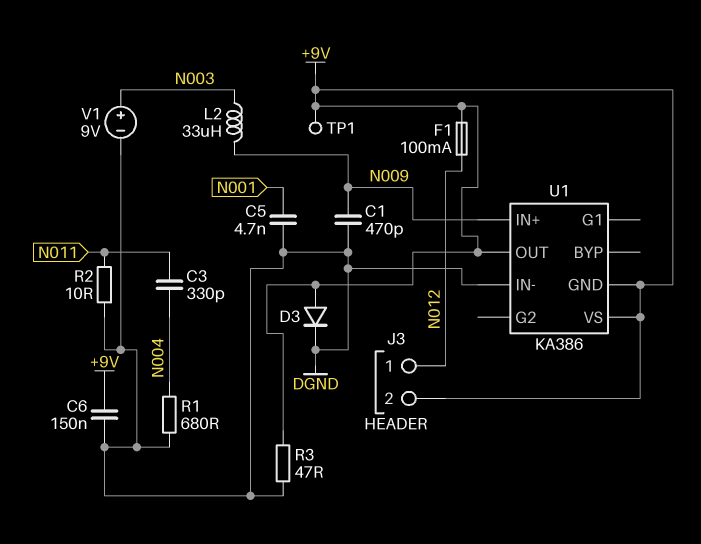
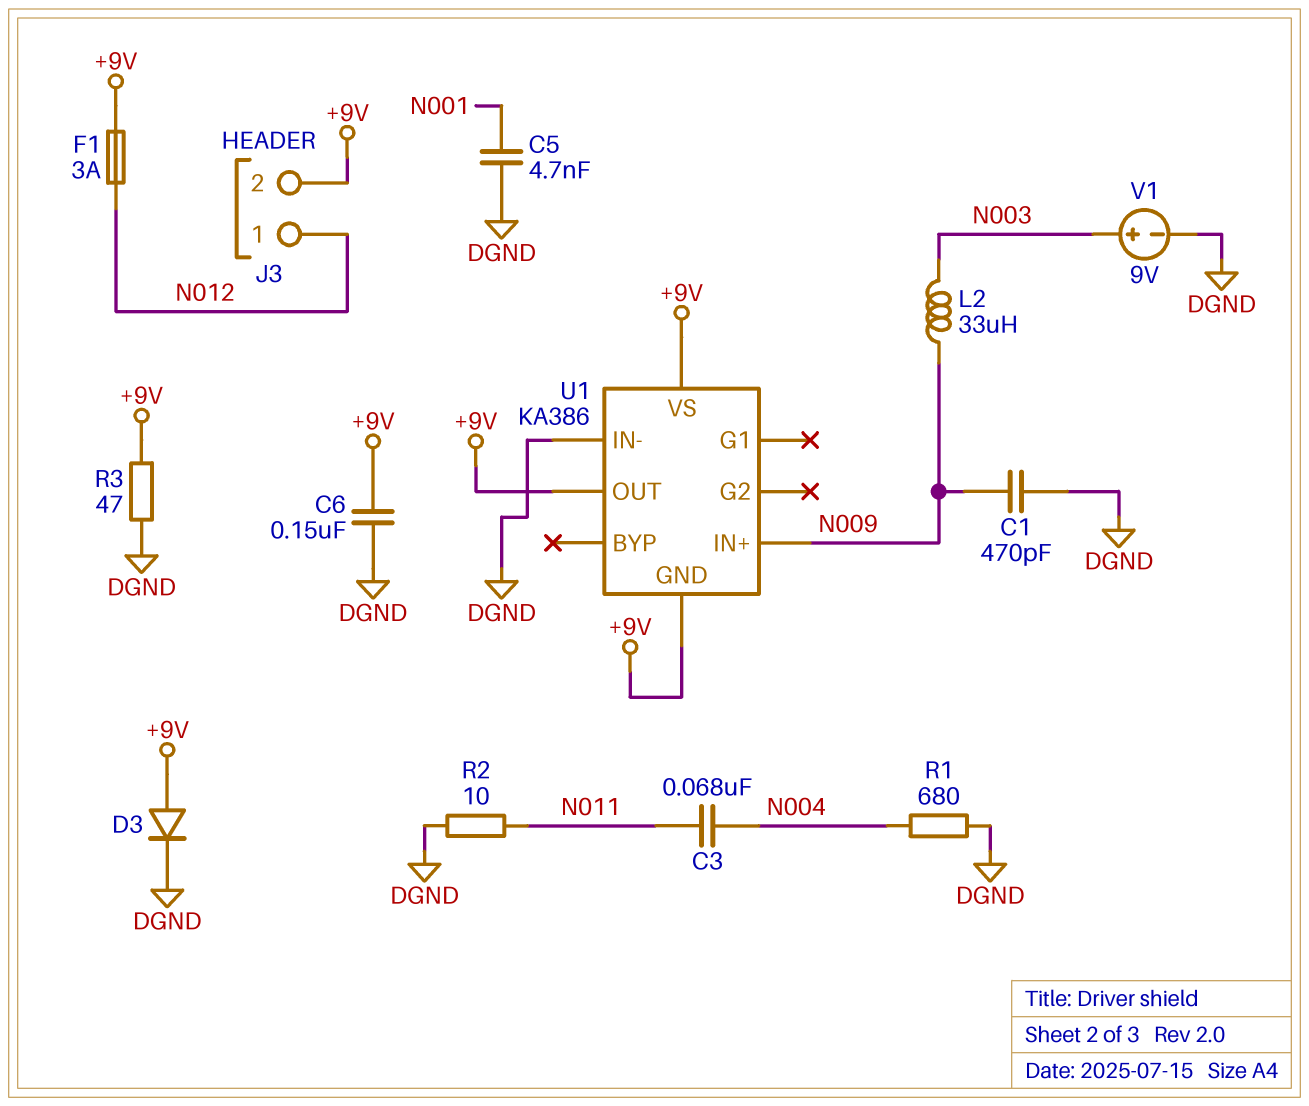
C3: 330pF (N004, N011) -> 68nF (N004, N011)
F1: 100mA (+9V, N012) -> 3A (+9V, N012)
TP1: test point (+9V) -> none

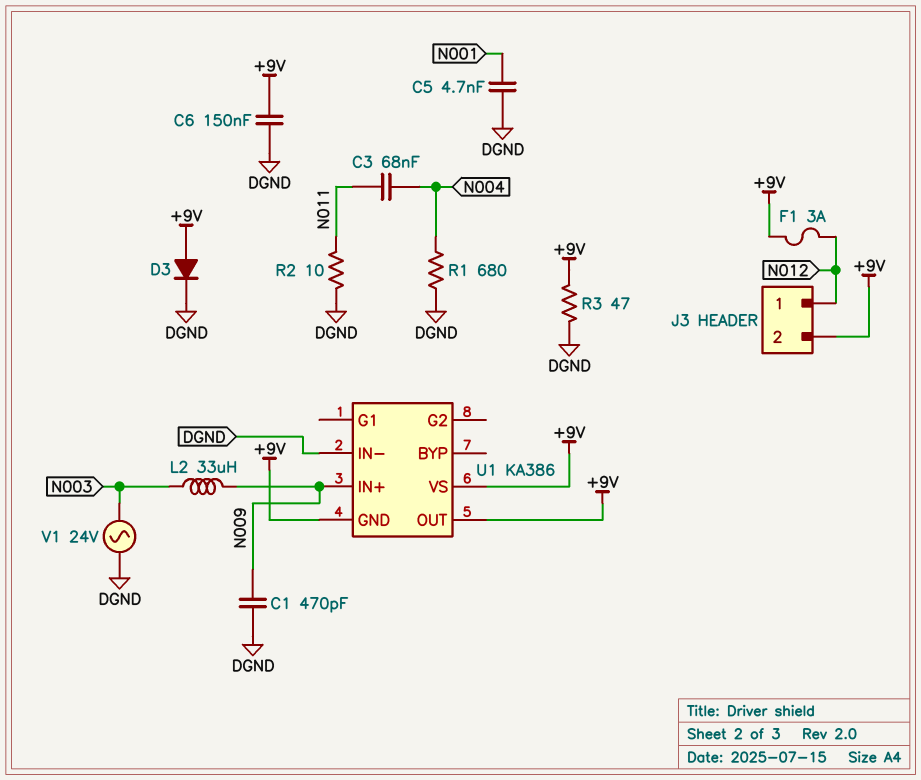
V1: 9V (plus N003, minus DGND) -> AC 24V (DGND, N003)

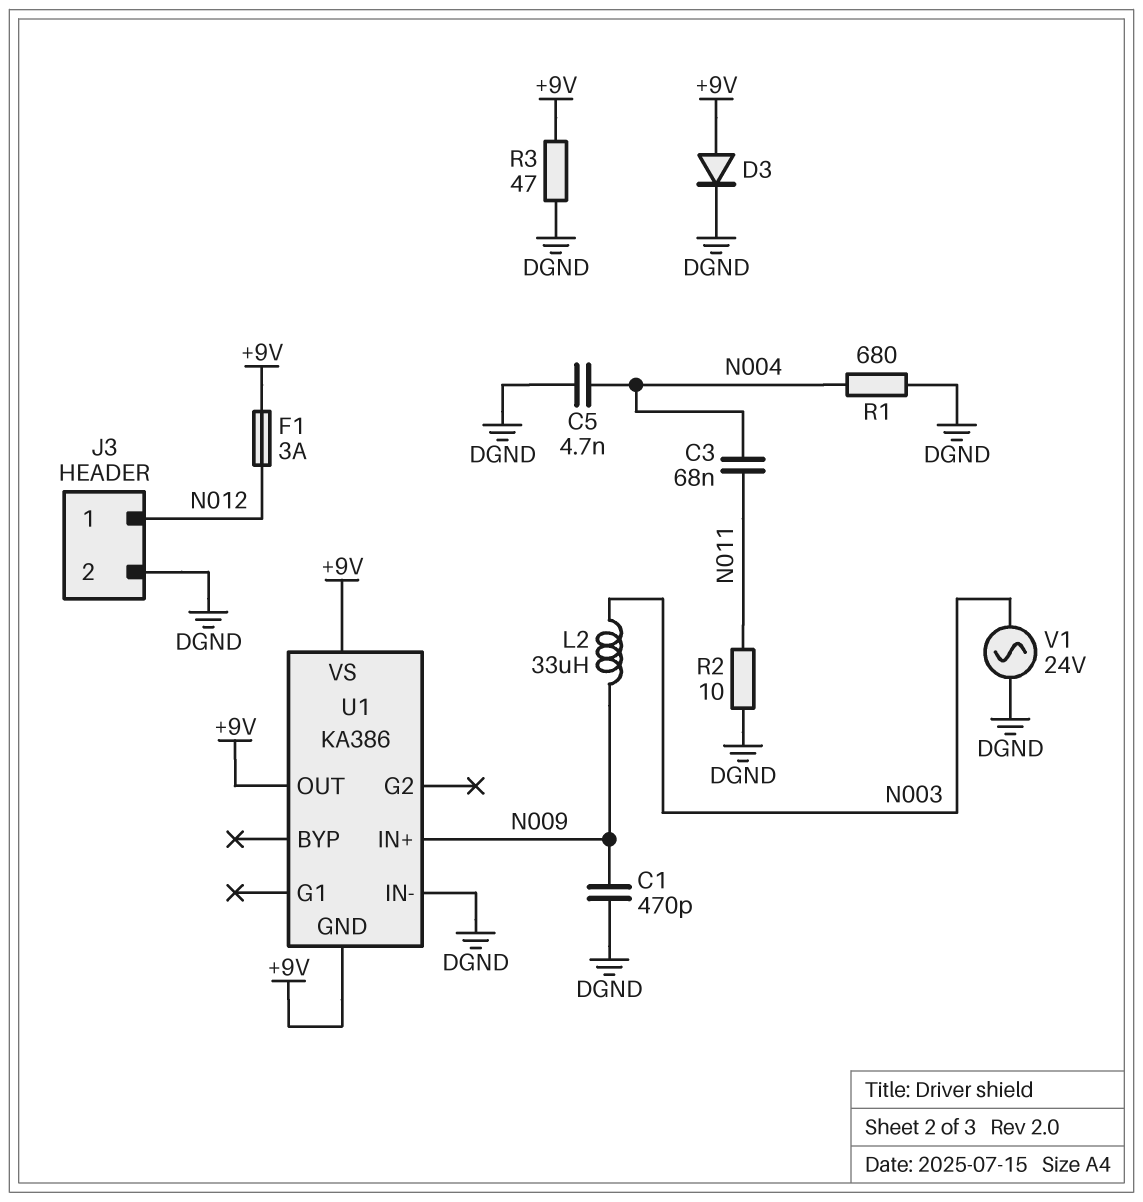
C5: 4.7nF (DGND, N001) -> 4.7nF (DGND, N004)
C6: 150nF (+9V, DGND) -> none
J3 pin 2: +9V -> DGND

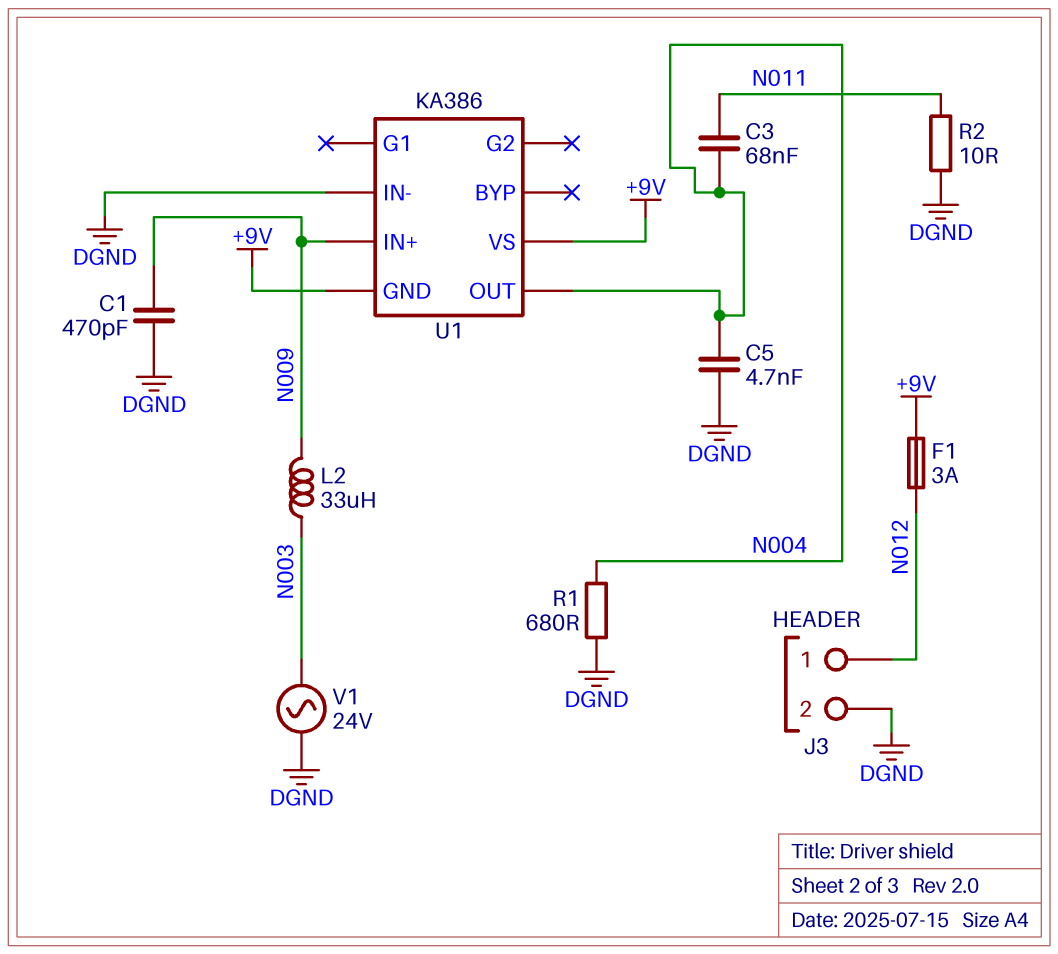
D3: diode (A +9V, K DGND) -> none
R3: 47 (+9V, DGND) -> none
U1 pin OUT: +9V -> N004

